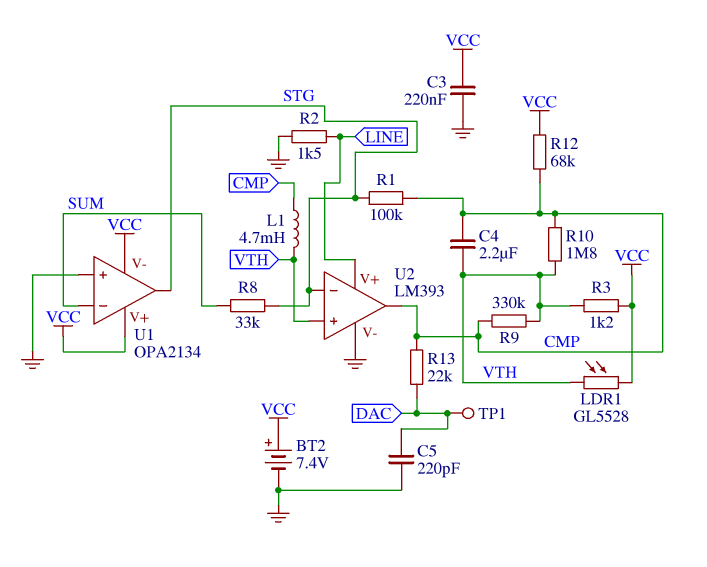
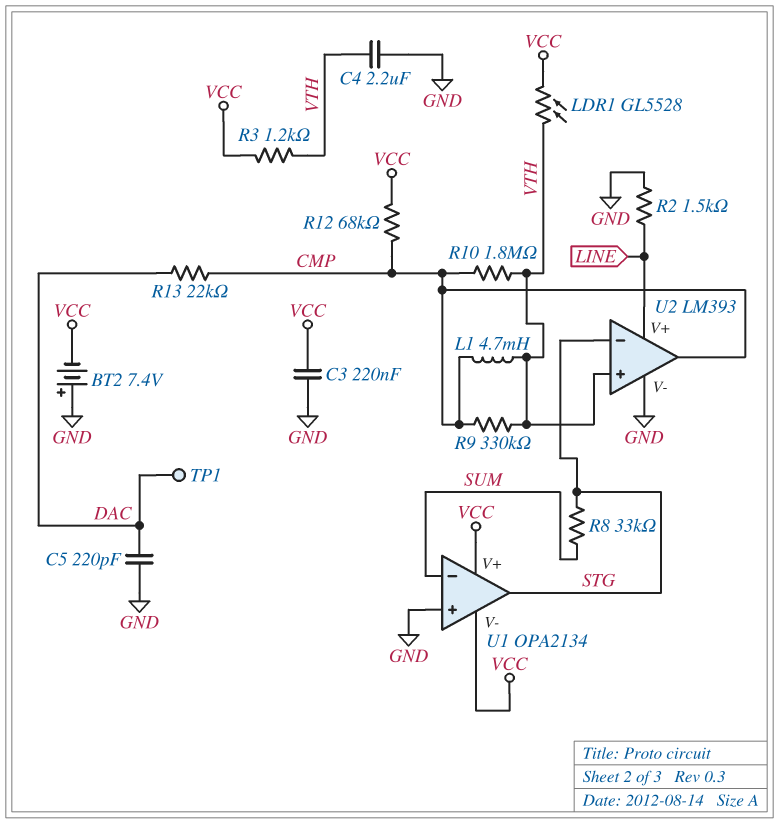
BT2: 7.4V (plus VCC, minus GND) -> 7.4V (plus GND, minus VCC)
C4: 2.2uF (CMP, VTH) -> 2.2uF (GND, VTH)
R1: 100k (CMP, STG) -> none

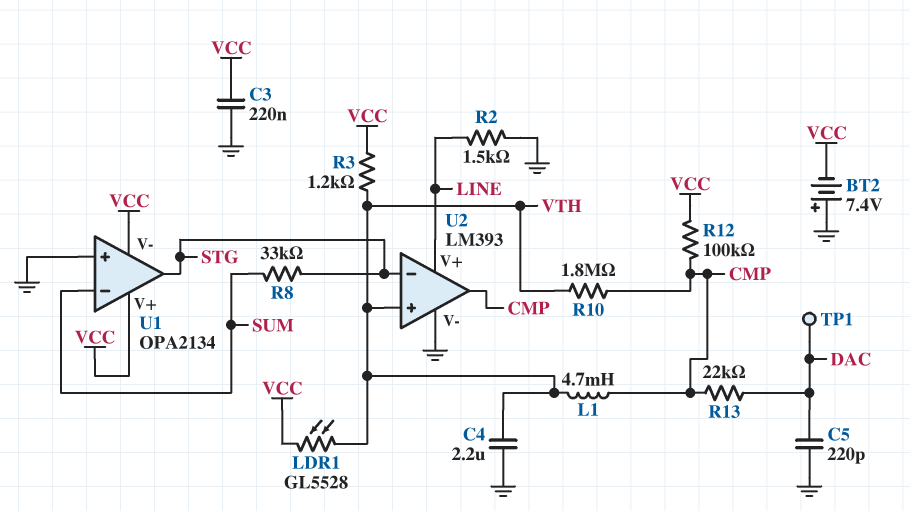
R9: 330k (CMP, VTH) -> none
R12: 68k (CMP, VCC) -> 100k (CMP, VCC)

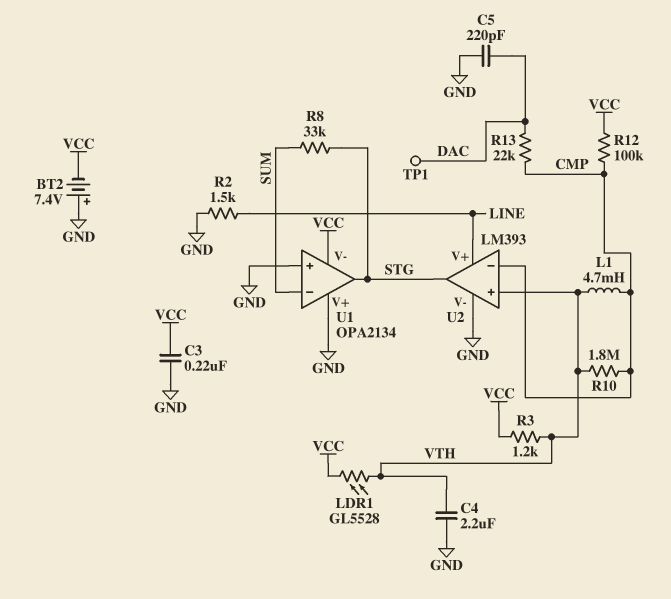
U1 pin V+: VCC -> GND
U2 pin in-: STG -> CMP
U2 pin out: CMP -> STG

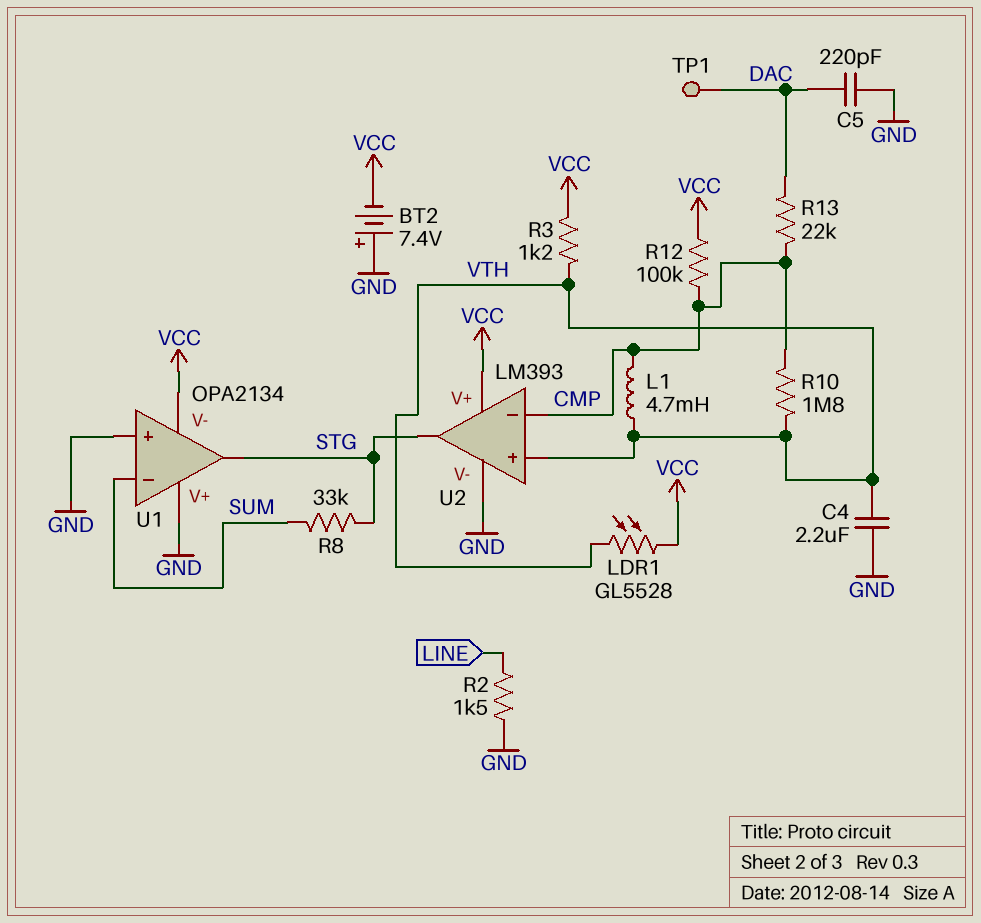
C3: 220nF (GND, VCC) -> none
U2 pin V+: LINE -> VCC

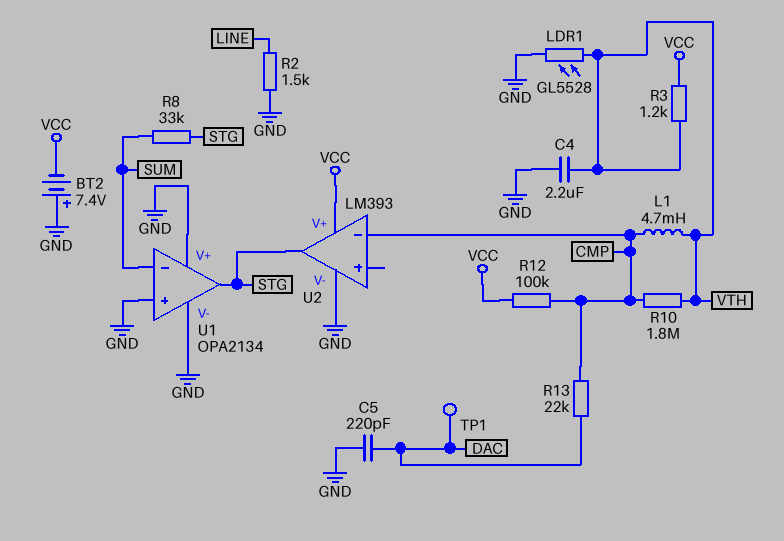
LDR1: GL5528 (VCC, VTH) -> GL5528 (GND, VTH)
U1 pin V-: VCC -> GND
U2 pin in+: VTH -> none

